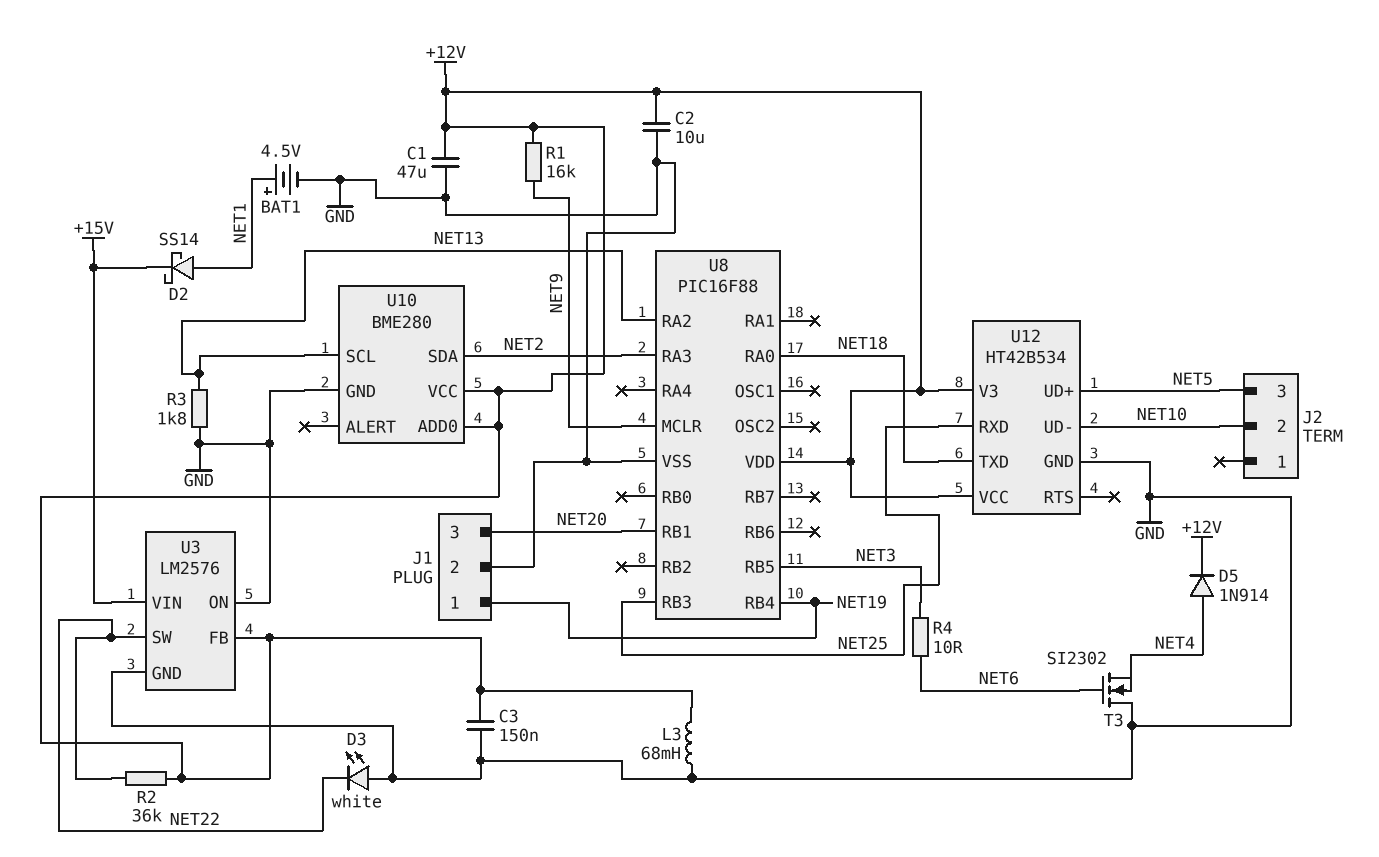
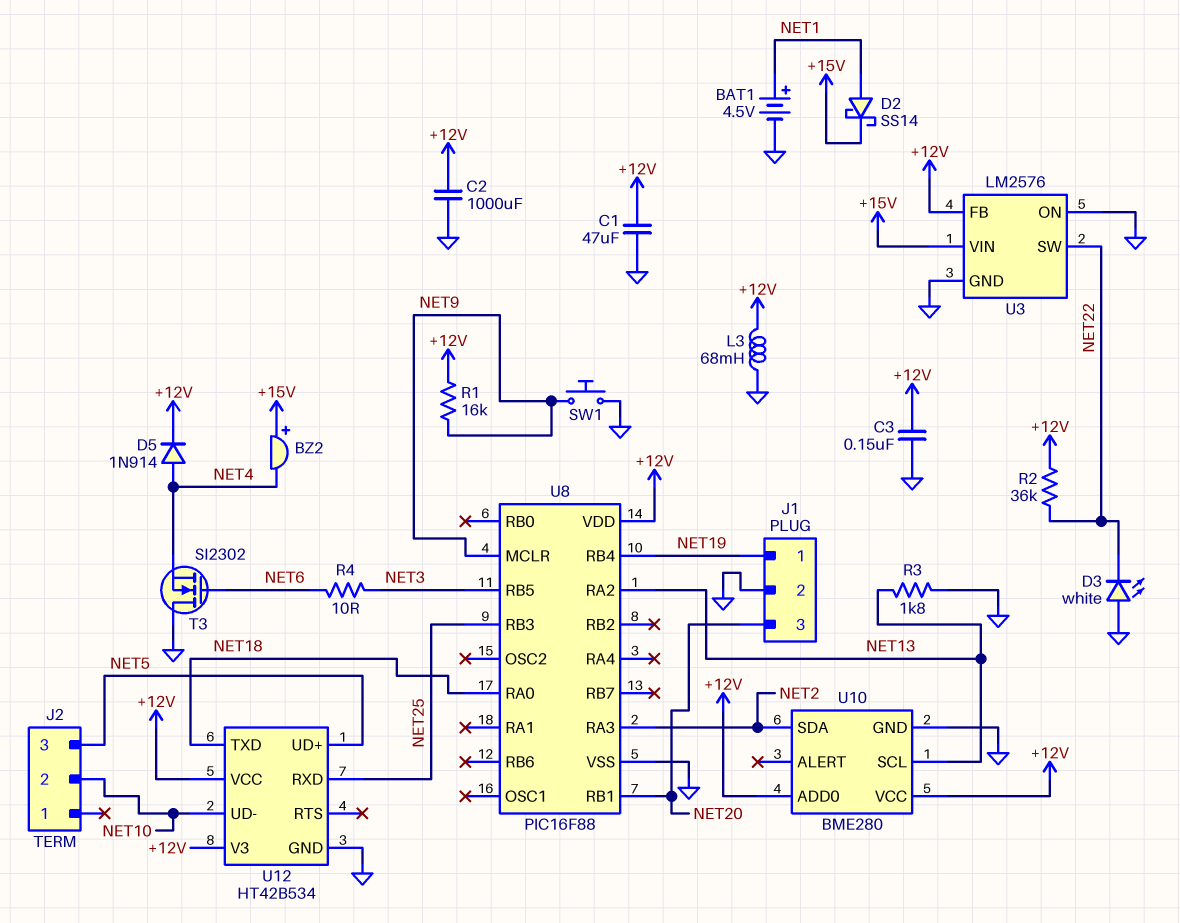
BZ2: none -> buzzer (plus +15V, minus NET4)
C2: 10uF (+12V, GND) -> 1000uF (+12V, GND)
SW1: none -> button (GND, NET9)

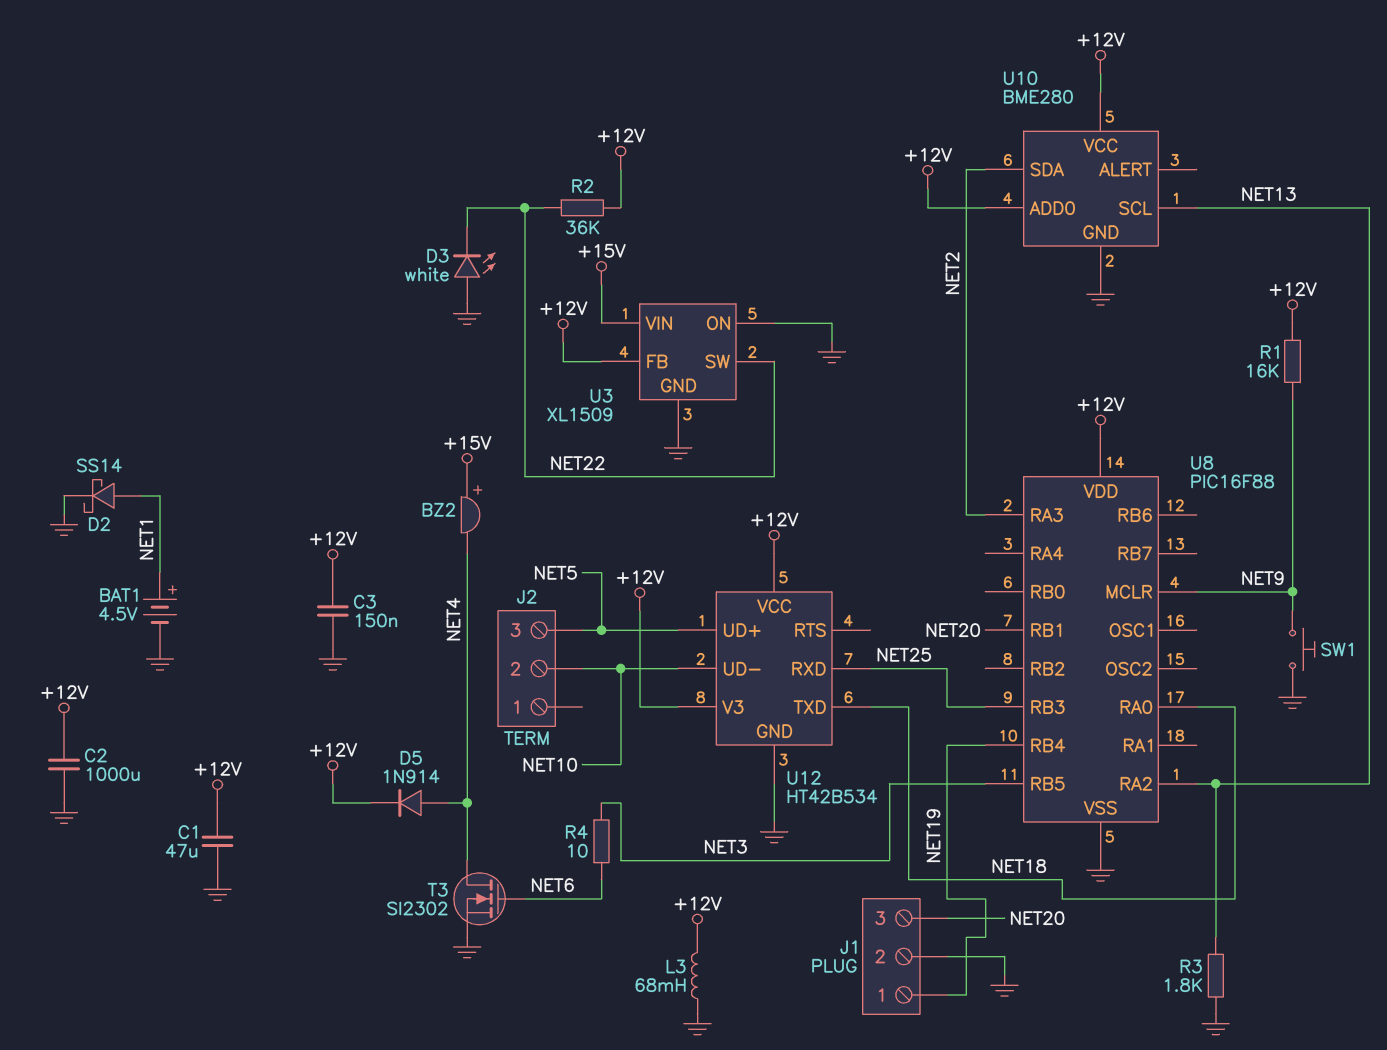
D2: schottky SS14 (A NET1, K +15V) -> schottky SS14 (A NET1, K GND)
T3: NMOS SI2302 (G NET6, D GND, S NET4) -> NMOS SI2302 (G NET6, D NET4, S GND)
U3: LM2576 -> XL1509

